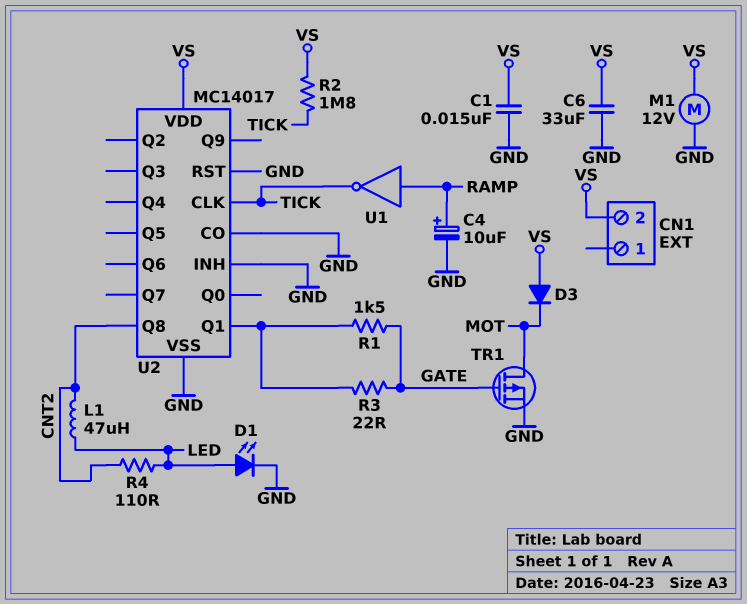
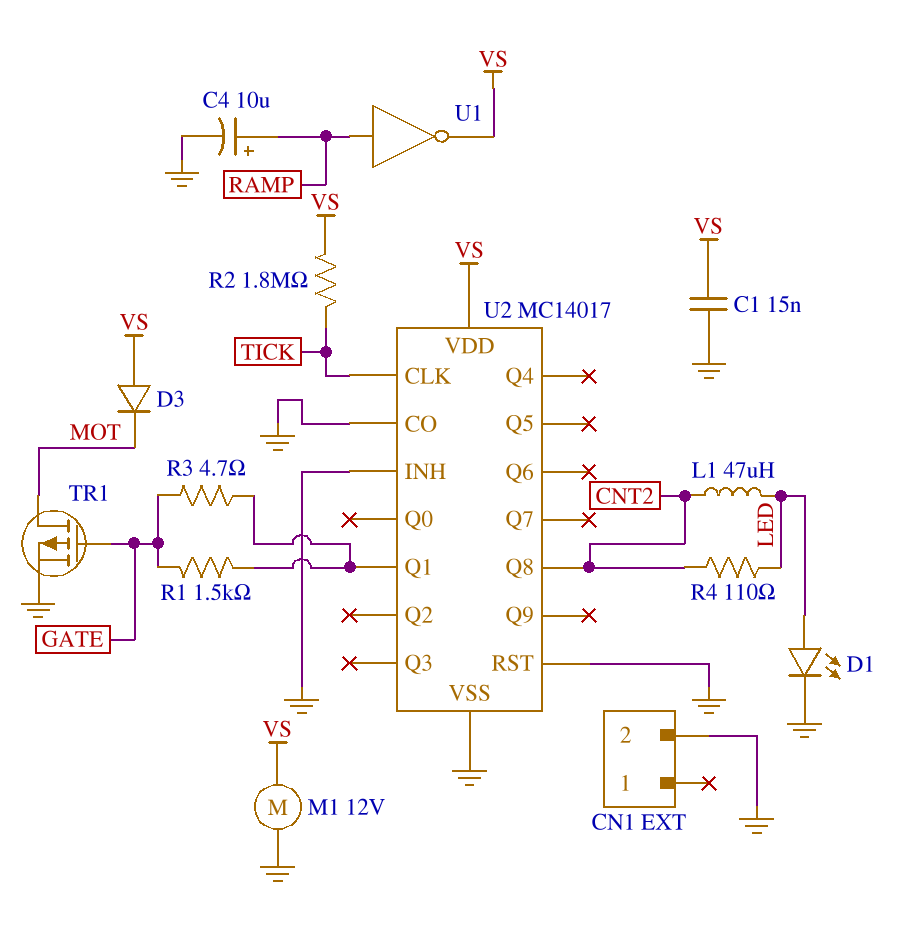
C6: 33uF (GND, VS) -> none
CN1 pin 2: VS -> GND
R3: 22 (GATE, U2/Q1) -> 4.7 (GATE, U2/Q1)
U1: NOT (in RAMP, out TICK) -> NOT (in RAMP, out VS)

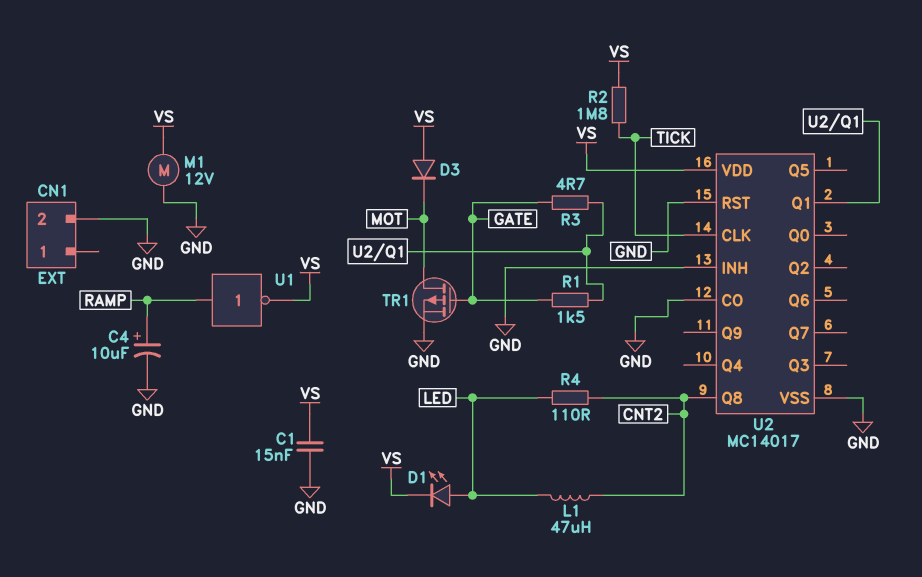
D1: LED (A LED, K GND) -> LED (A LED, K VS)

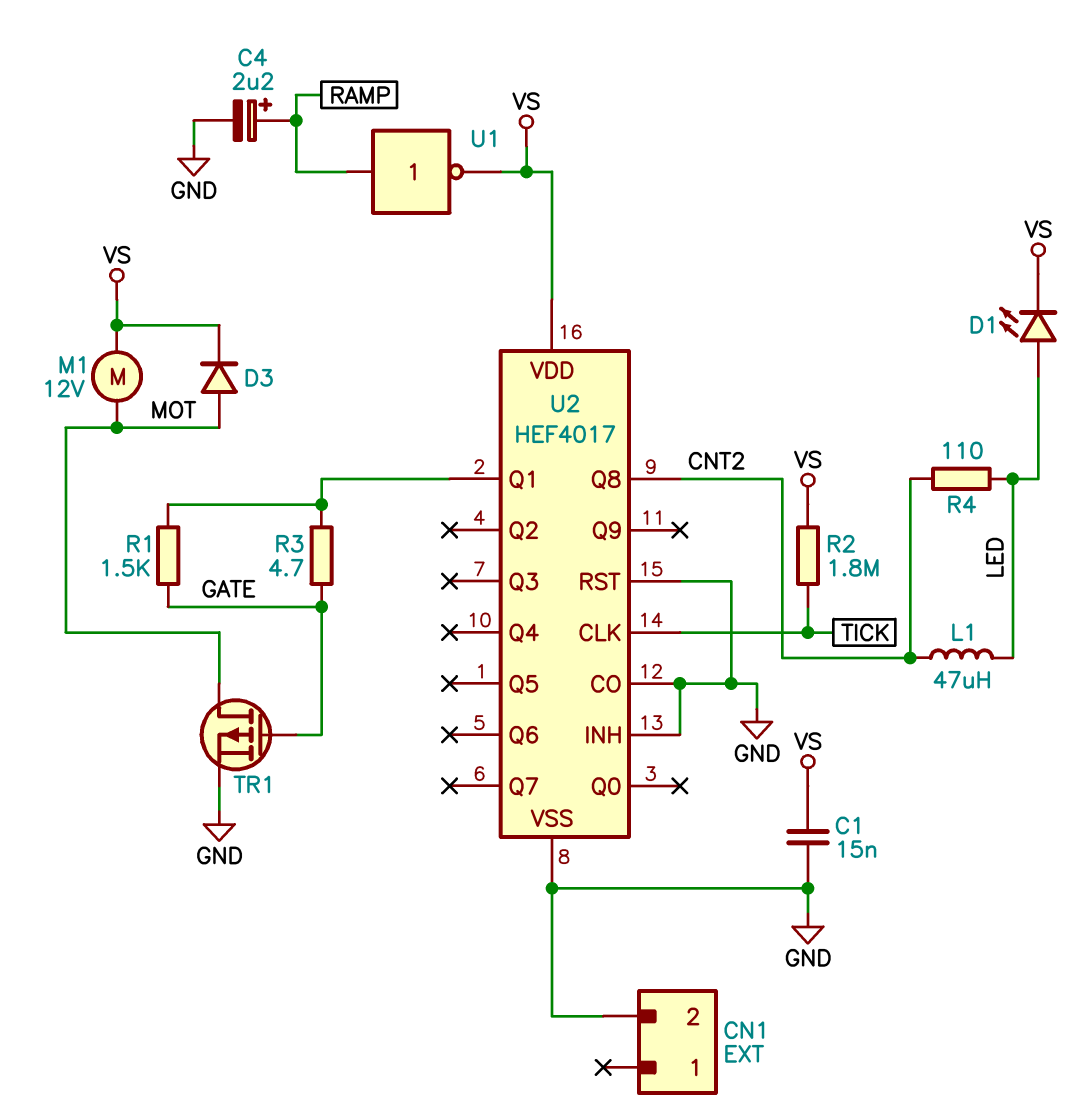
C4: 10uF (plus RAMP, minus GND) -> 2.2uF (plus RAMP, minus GND)
D3: diode (A VS, K MOT) -> diode (A MOT, K VS)
M1: motor 12V (GND, VS) -> motor 12V (MOT, VS)
U2: MC14017 -> HEF4017

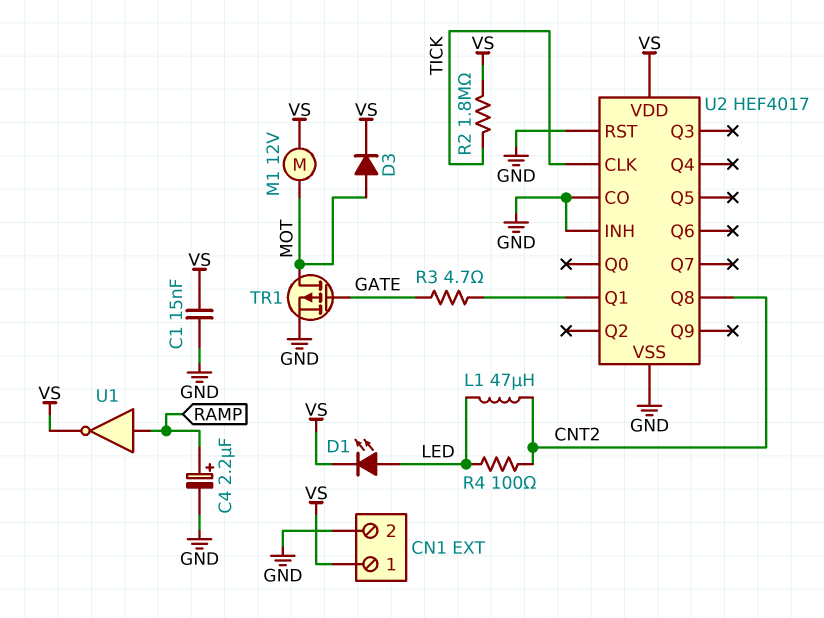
CN1 pin 1: none -> VS
R1: 1.5k (GATE, U2/Q1) -> none
R4: 110 (CNT2, LED) -> 100 (CNT2, LED)

